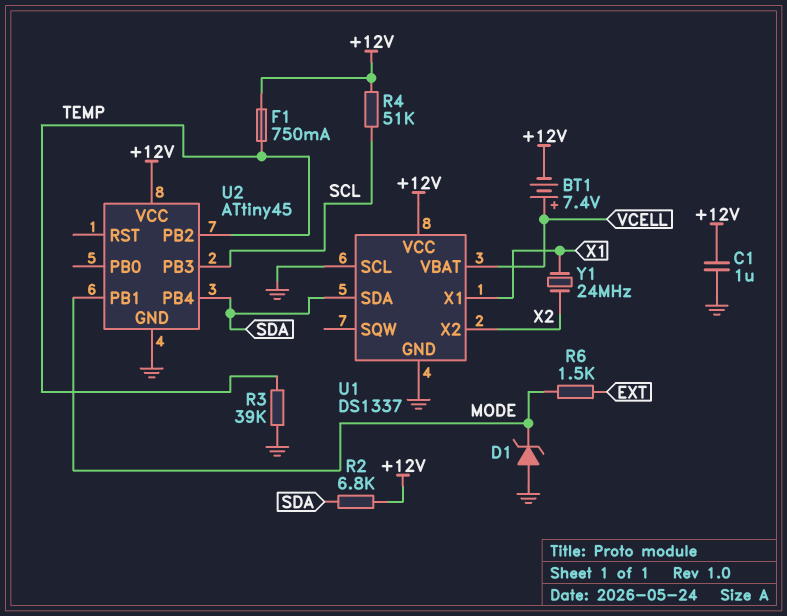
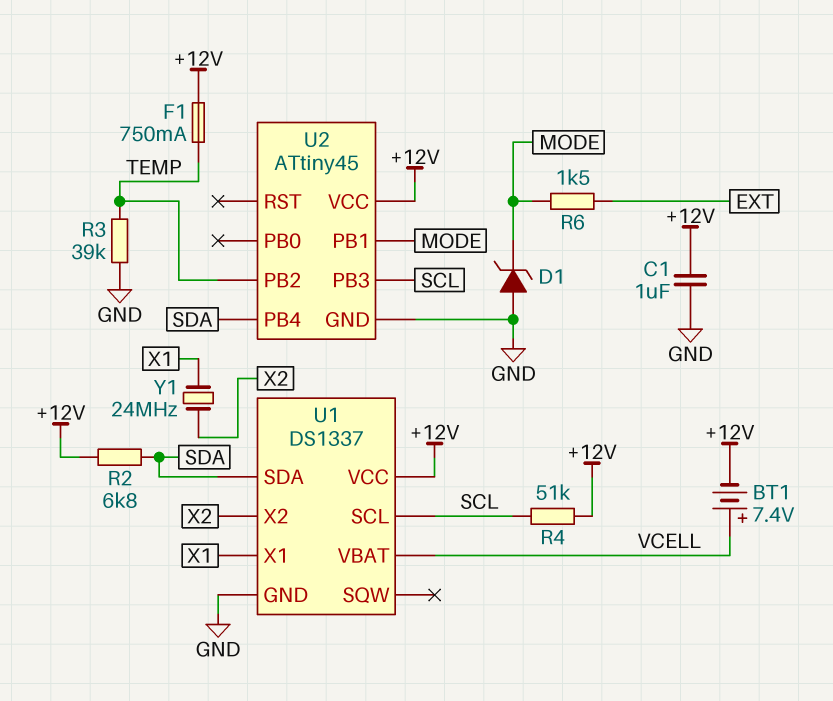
U1 pin SCL: GND -> SCL

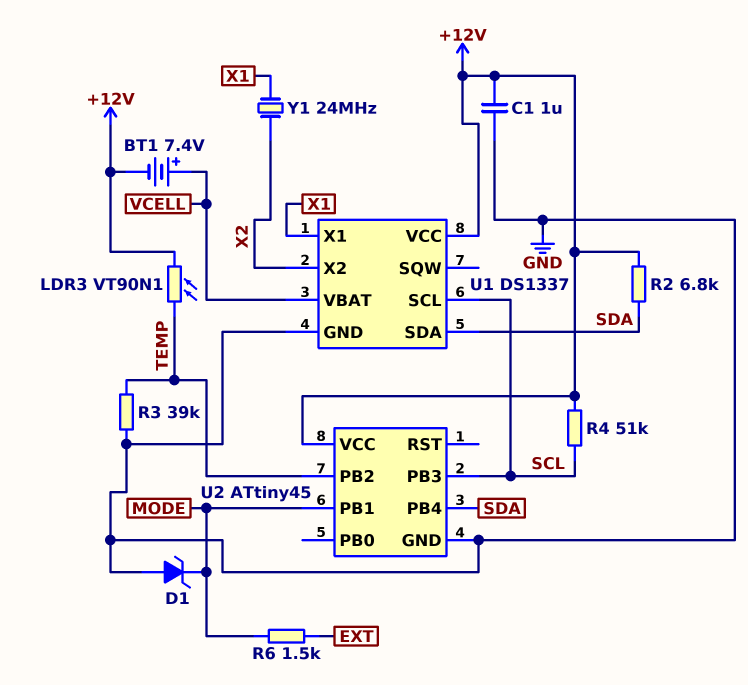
F1: 750mA (+12V, TEMP) -> none
LDR3: none -> VT90N1 (+12V, TEMP)

